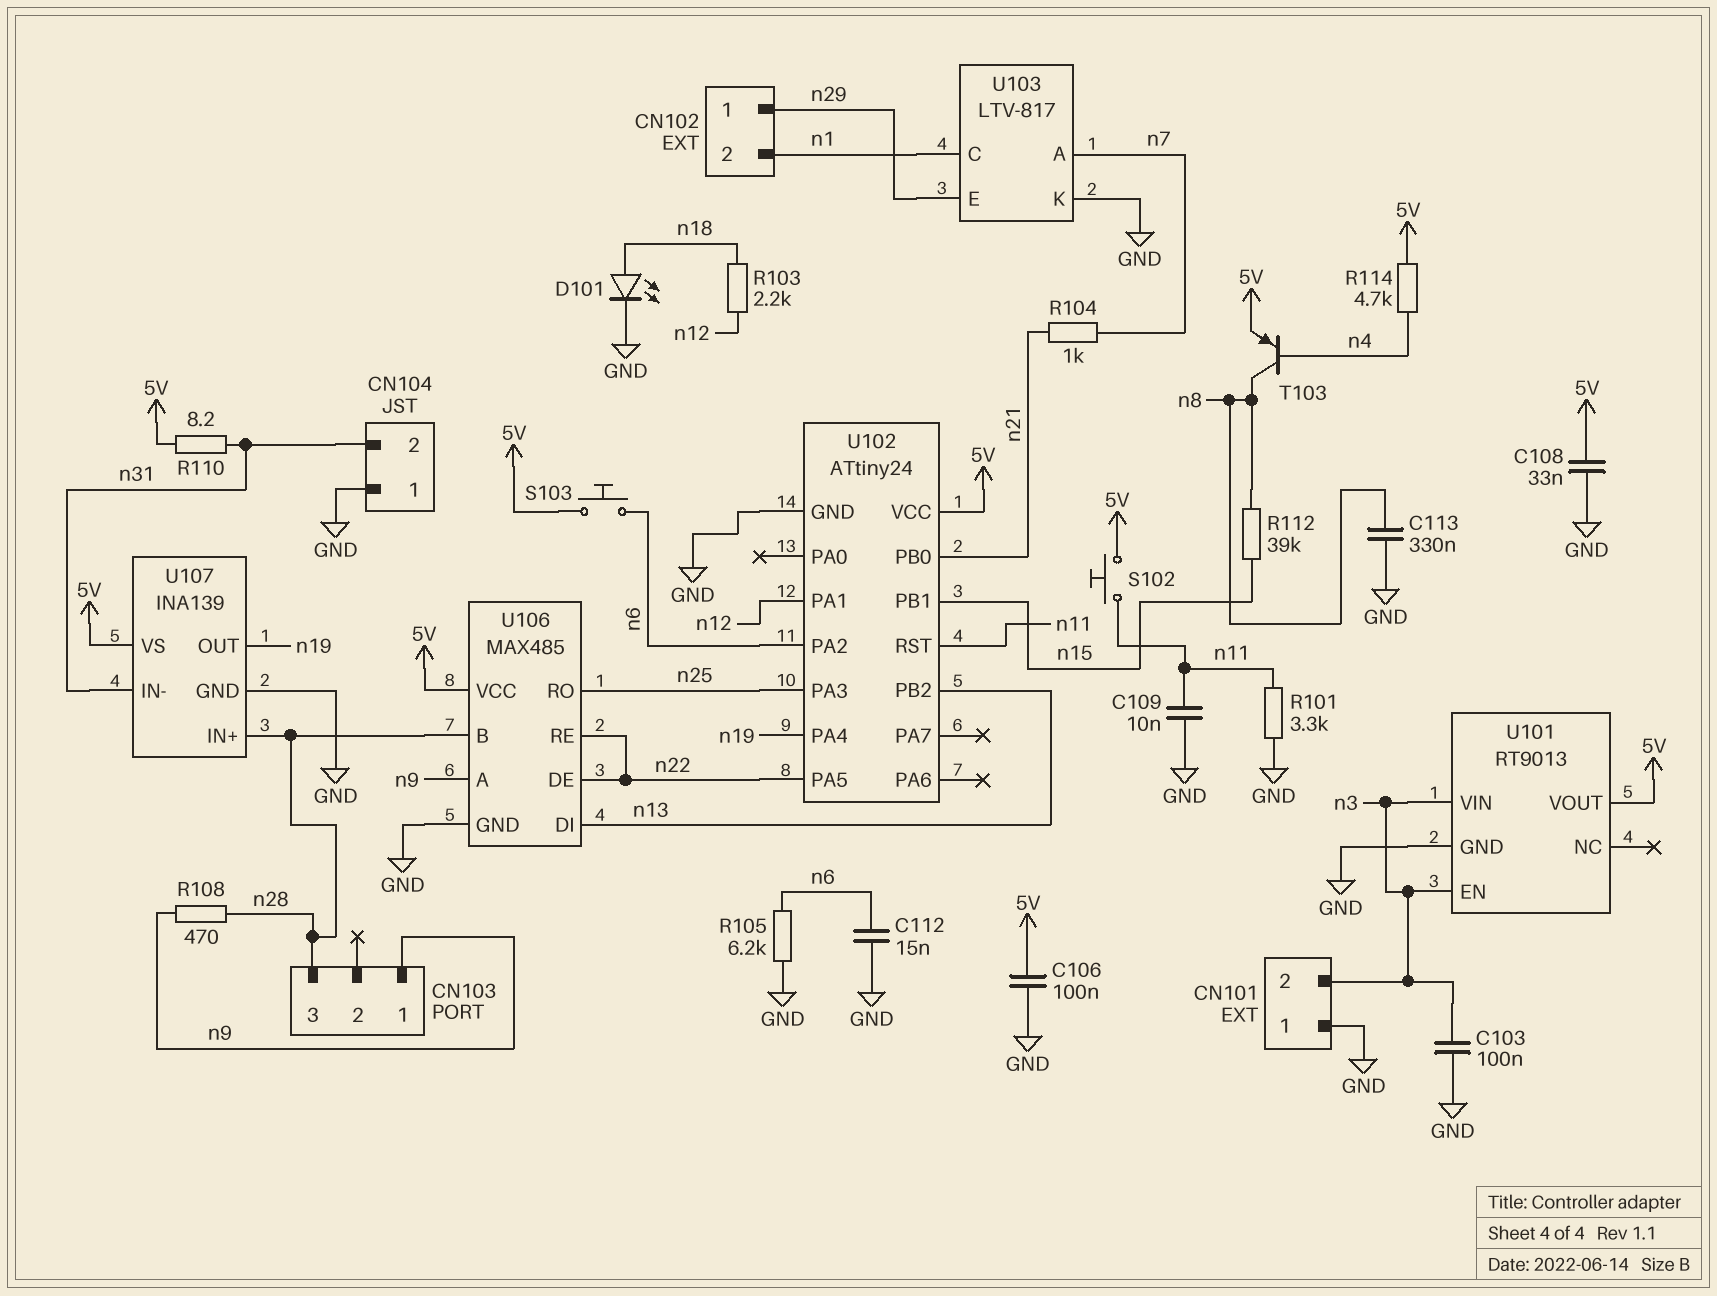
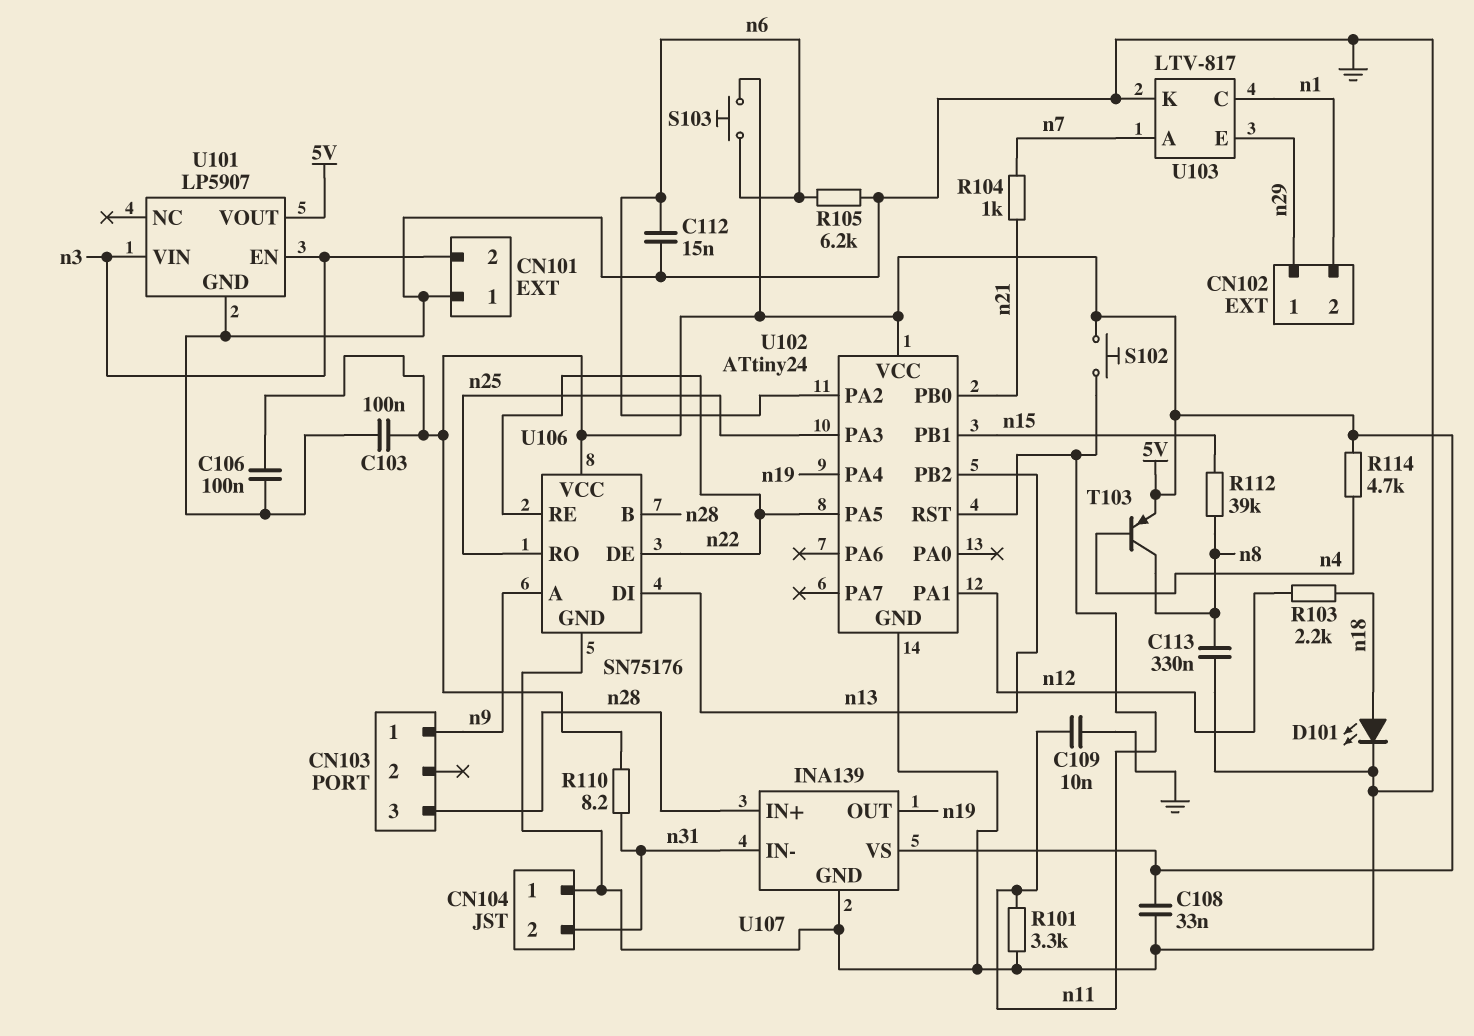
C103: 100nF (GND, n3) -> 100nF (5V, GND)
R108: 470 (n9, n28) -> none
U101: RT9013 -> LP5907
U106: MAX485 -> SN75176

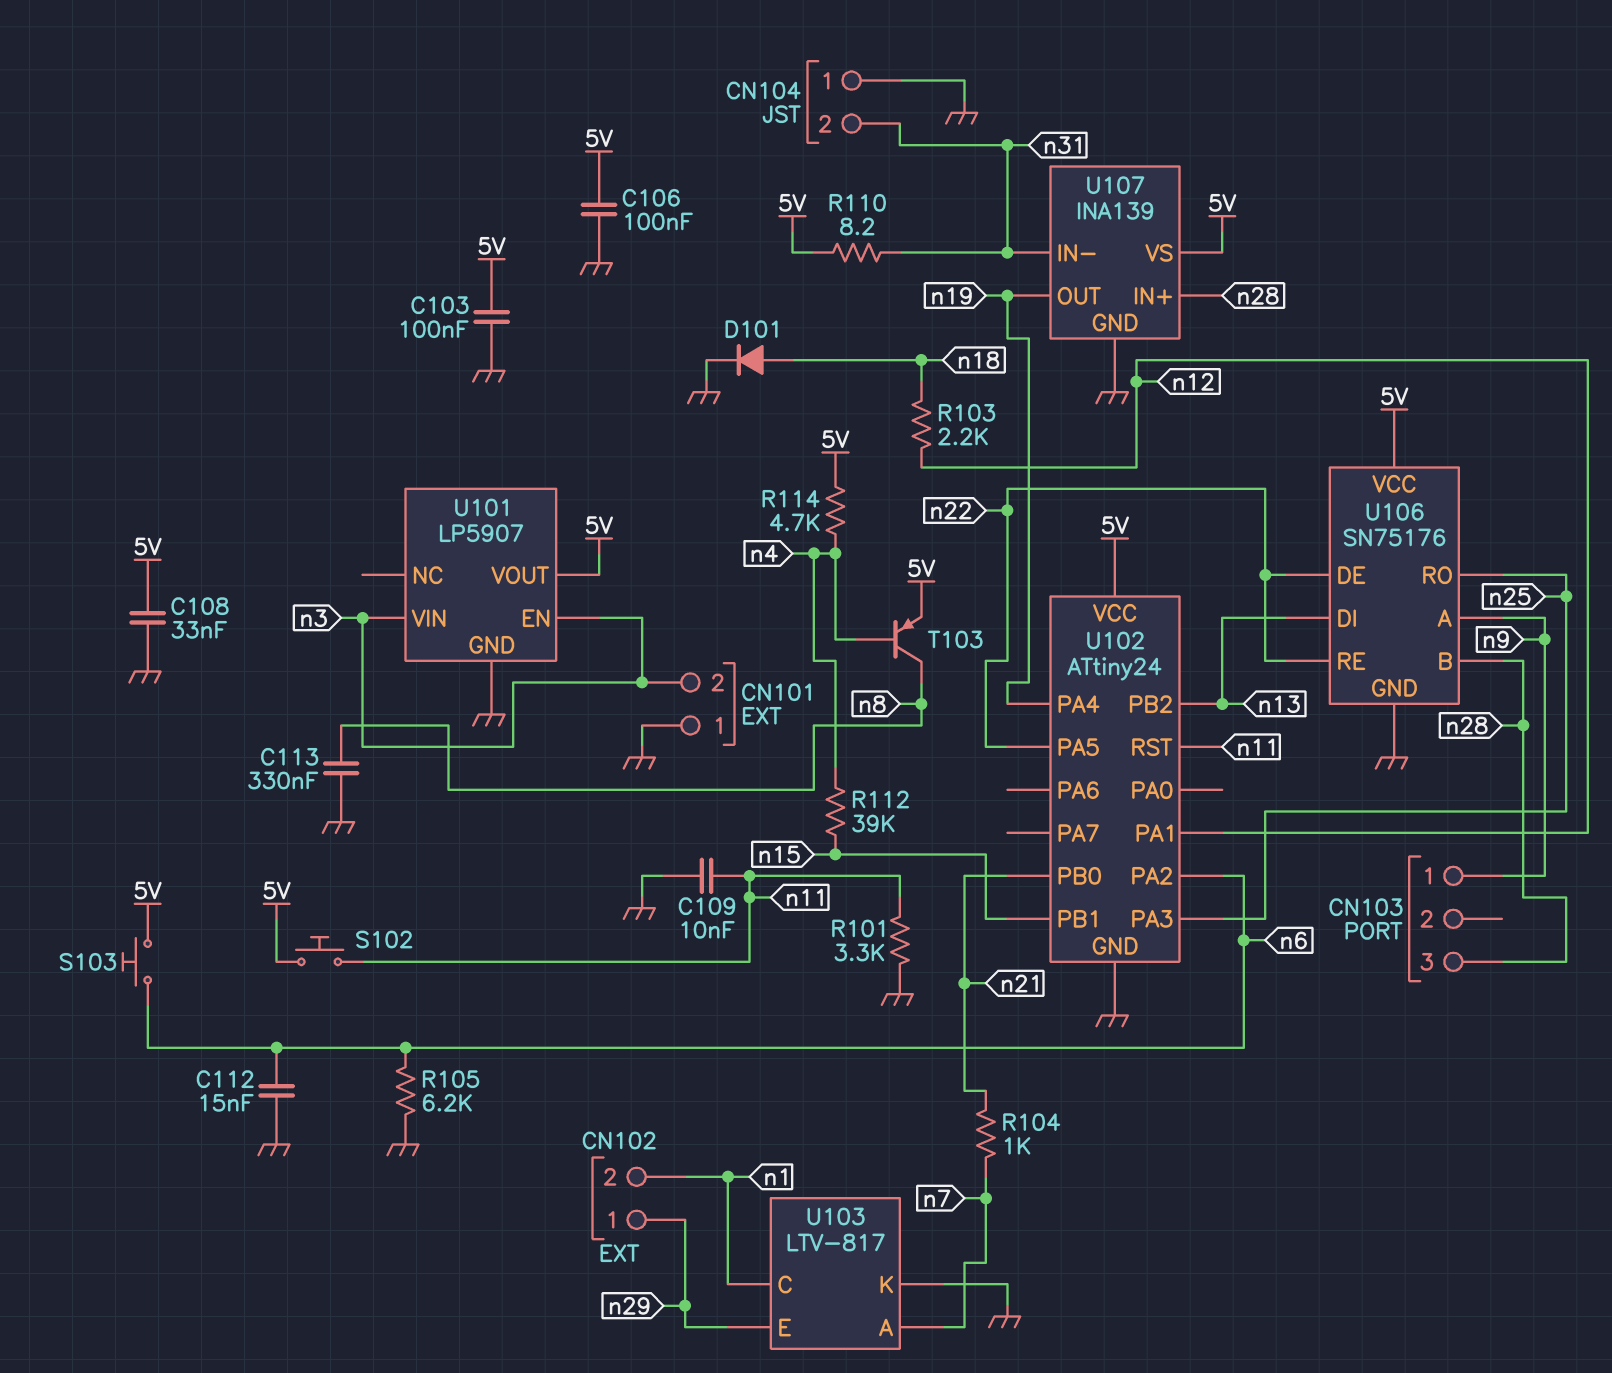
D101: LED (A n18, K GND) -> diode (A n18, K GND)
R112: 39k (n8, n15) -> 39k (n4, n15)

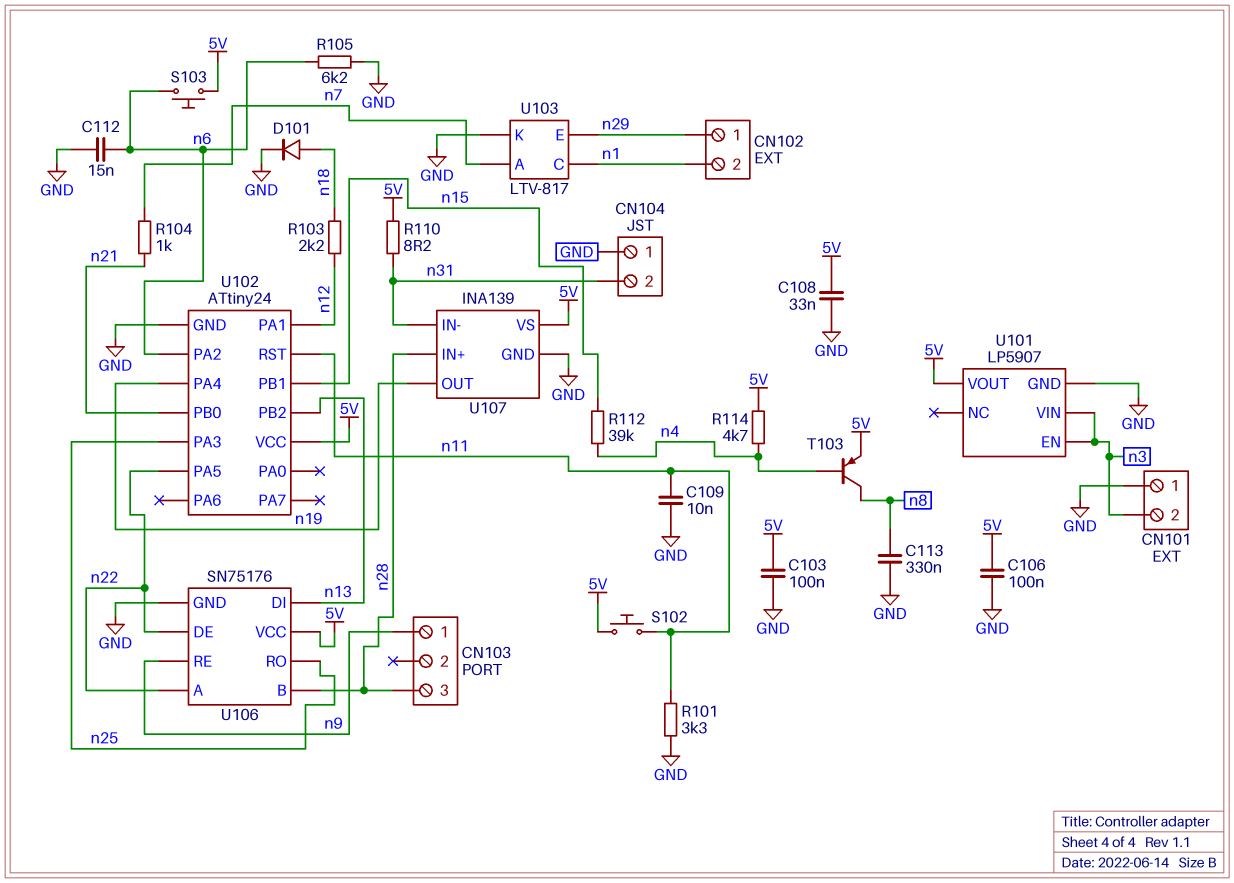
U106 pin A: n9 -> n22
U106 pin RE: n22 -> n9

